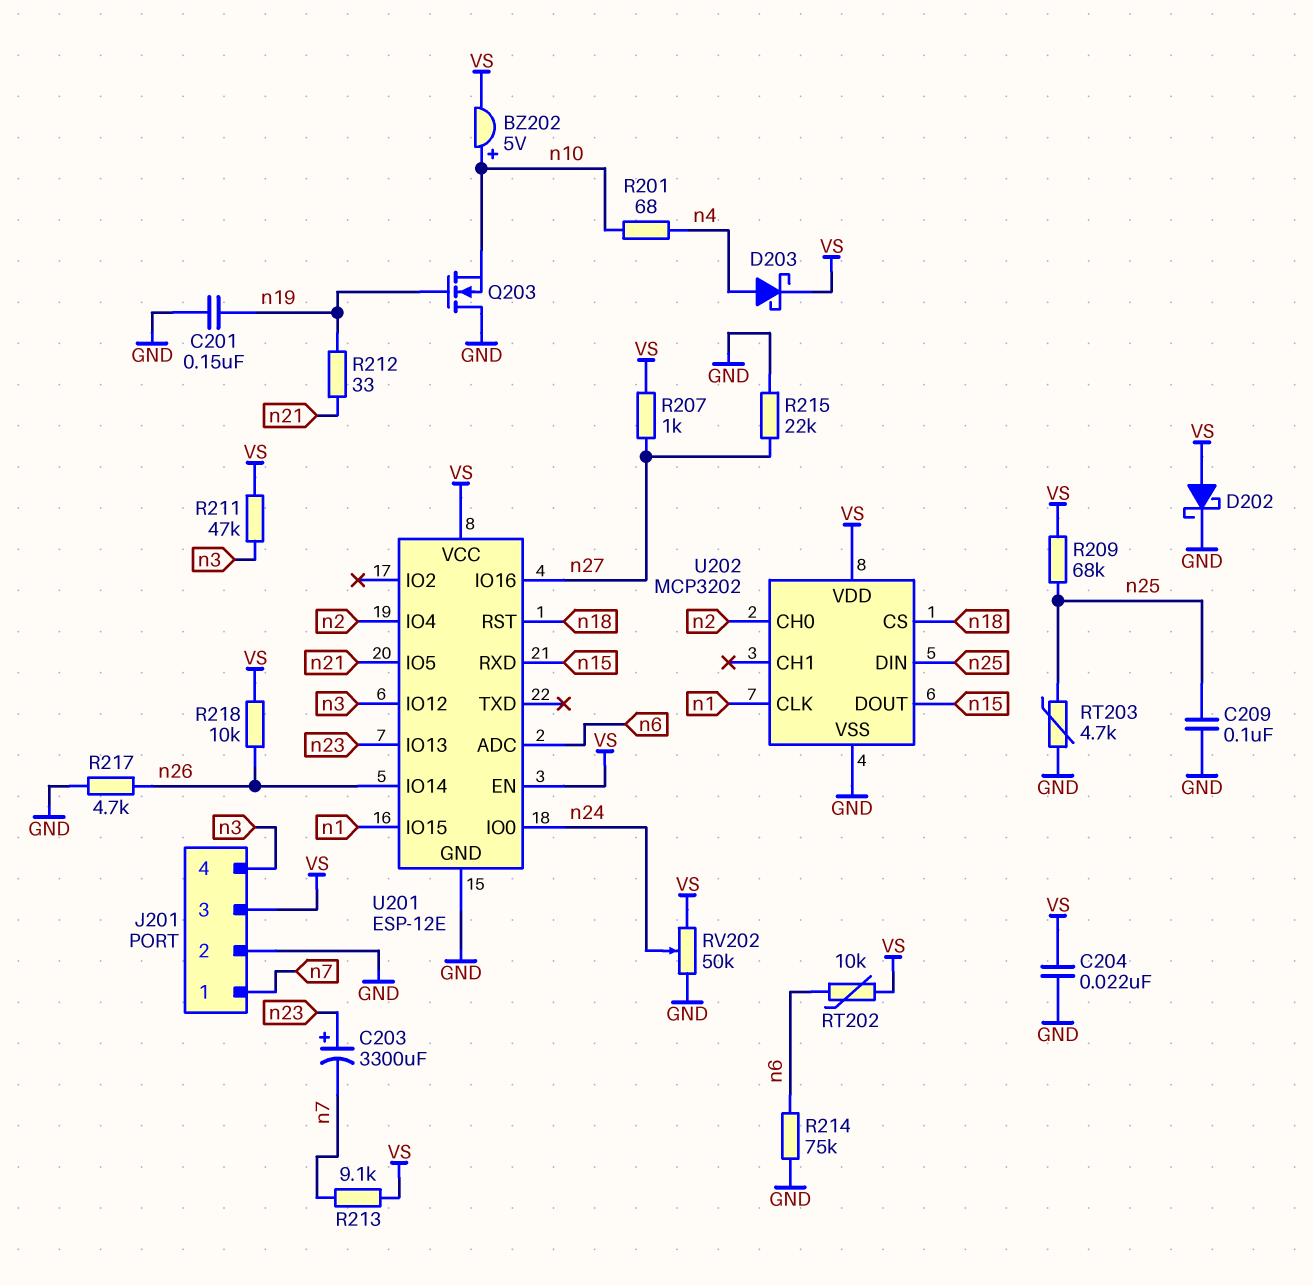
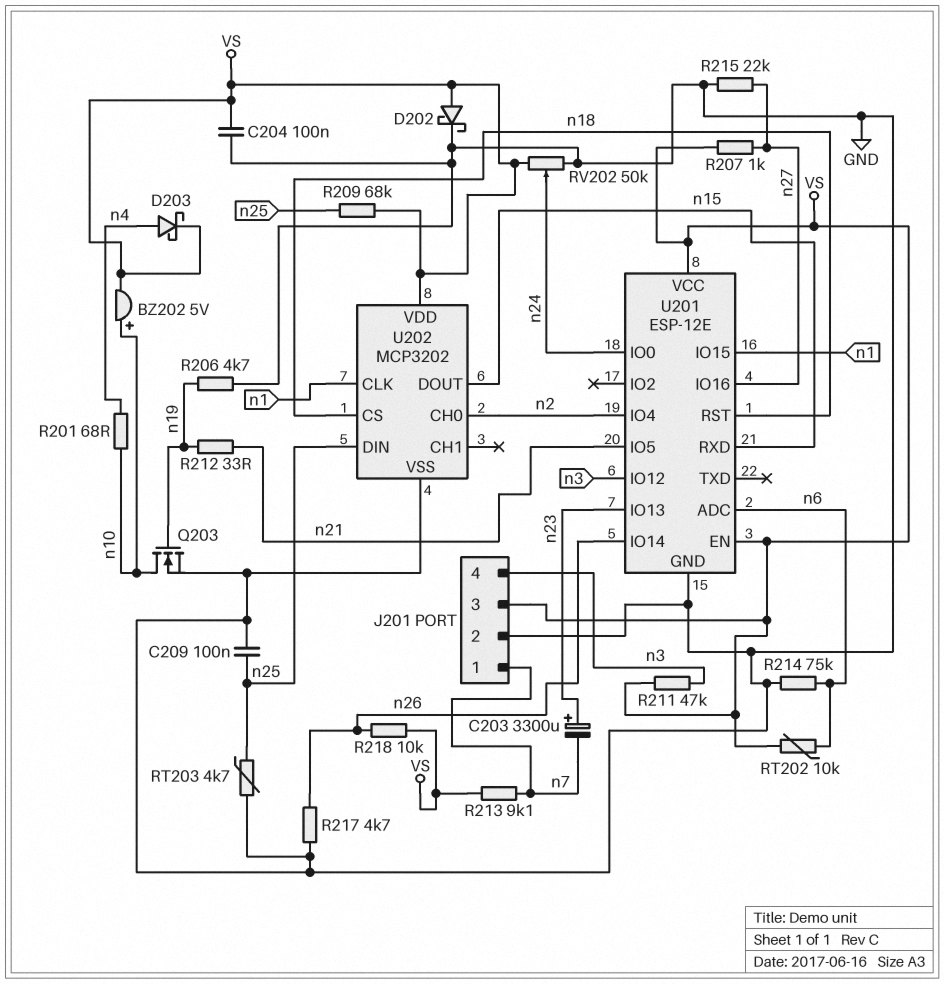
C201: 150nF (GND, n19) -> none
C204: 22nF (GND, VS) -> 100nF (GND, VS)
Q203: NMOS (G n19, D GND, S n10) -> NMOS (G n19, D n10, S GND)
R206: none -> 4.7k (GND, n19)

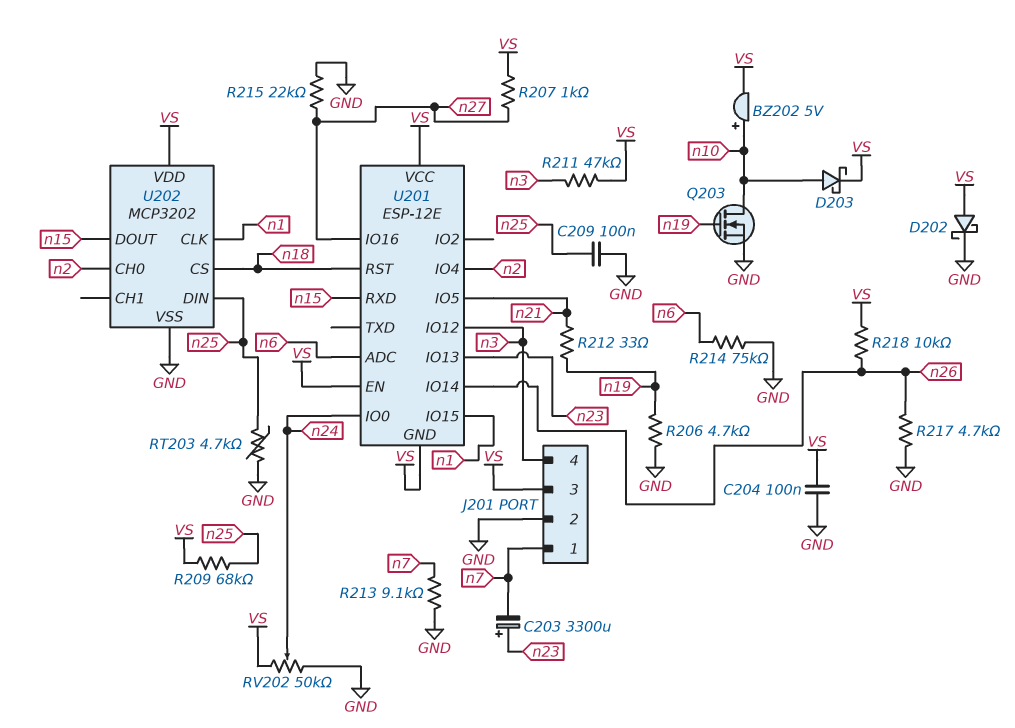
D203: schottky (A n4, K VS) -> schottky (A n10, K VS)
R201: 68 (n4, n10) -> none
R213: 9.1k (VS, n7) -> 9.1k (GND, n7)
RT202: 10k (VS, n6) -> none
U201 pin GND: GND -> VS

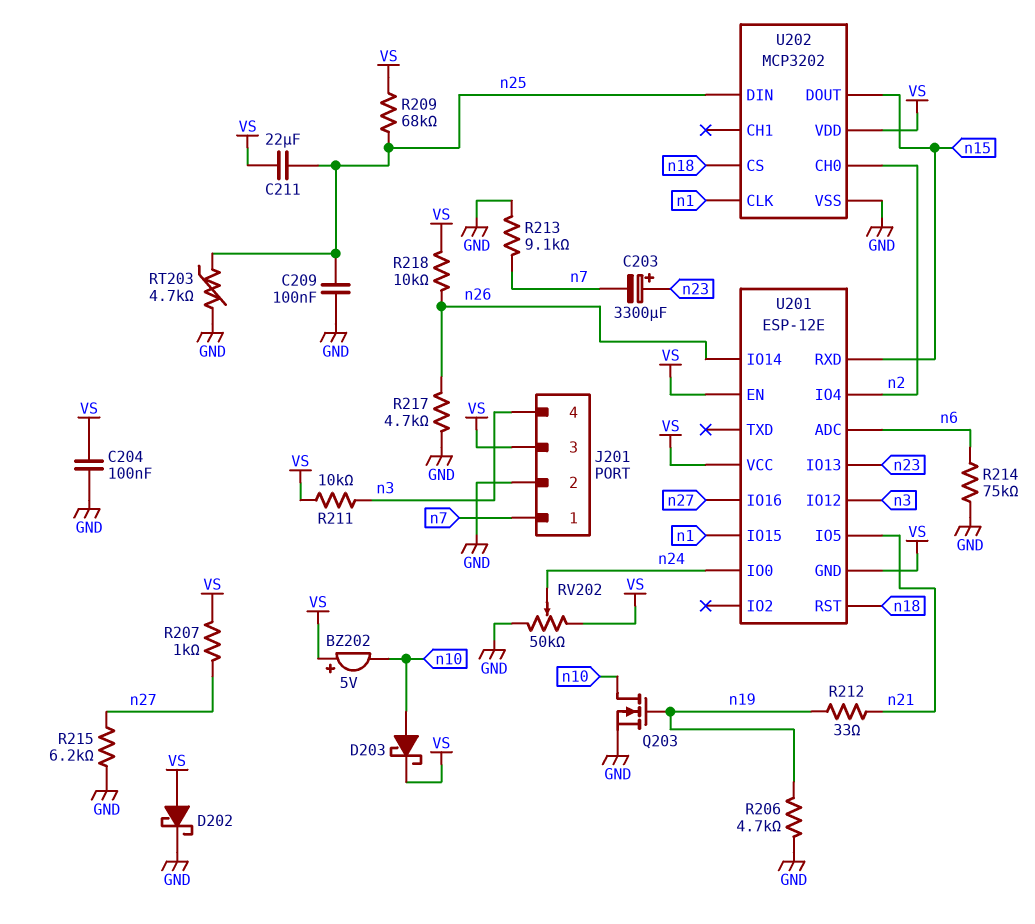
BZ202: buzzer 5V (plus n10, minus VS) -> buzzer 5V (plus VS, minus n10)
C211: none -> 22uF (VS, n25)
R211: 47k (VS, n3) -> 10k (VS, n3)
R215: 22k (GND, n27) -> 6.2k (GND, n27)

